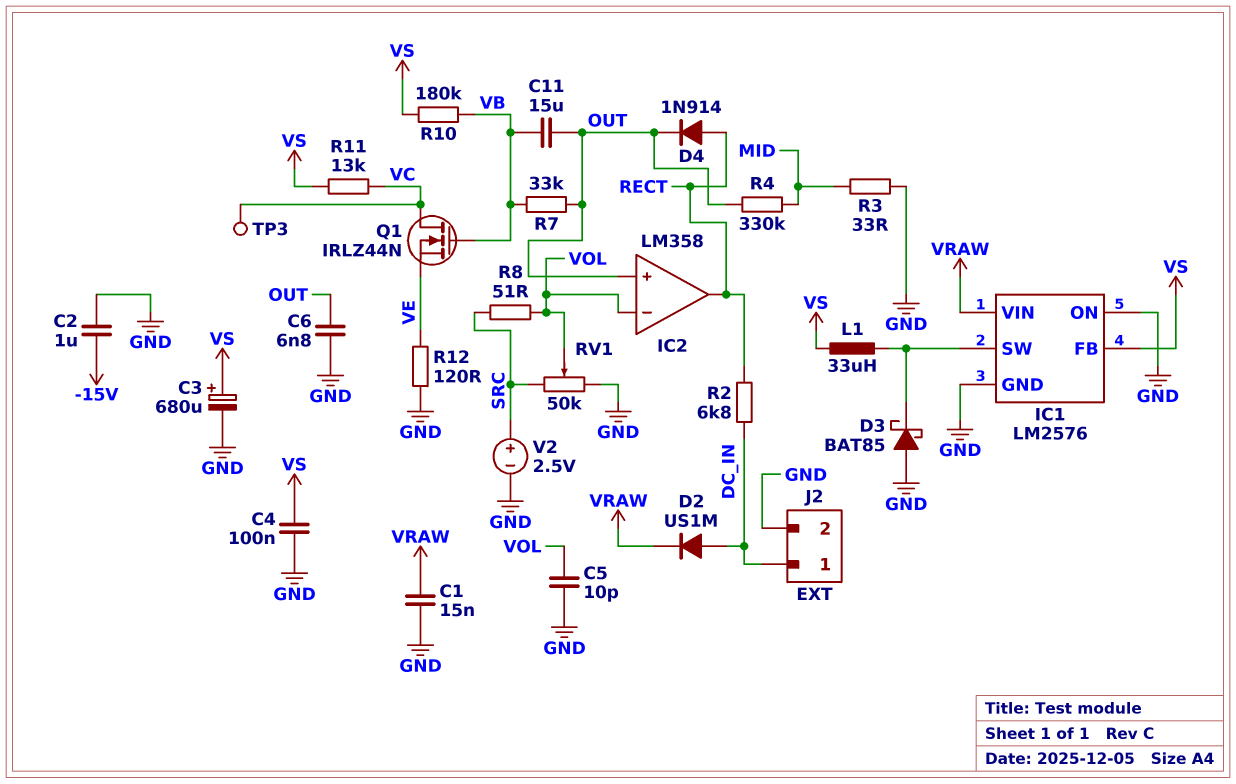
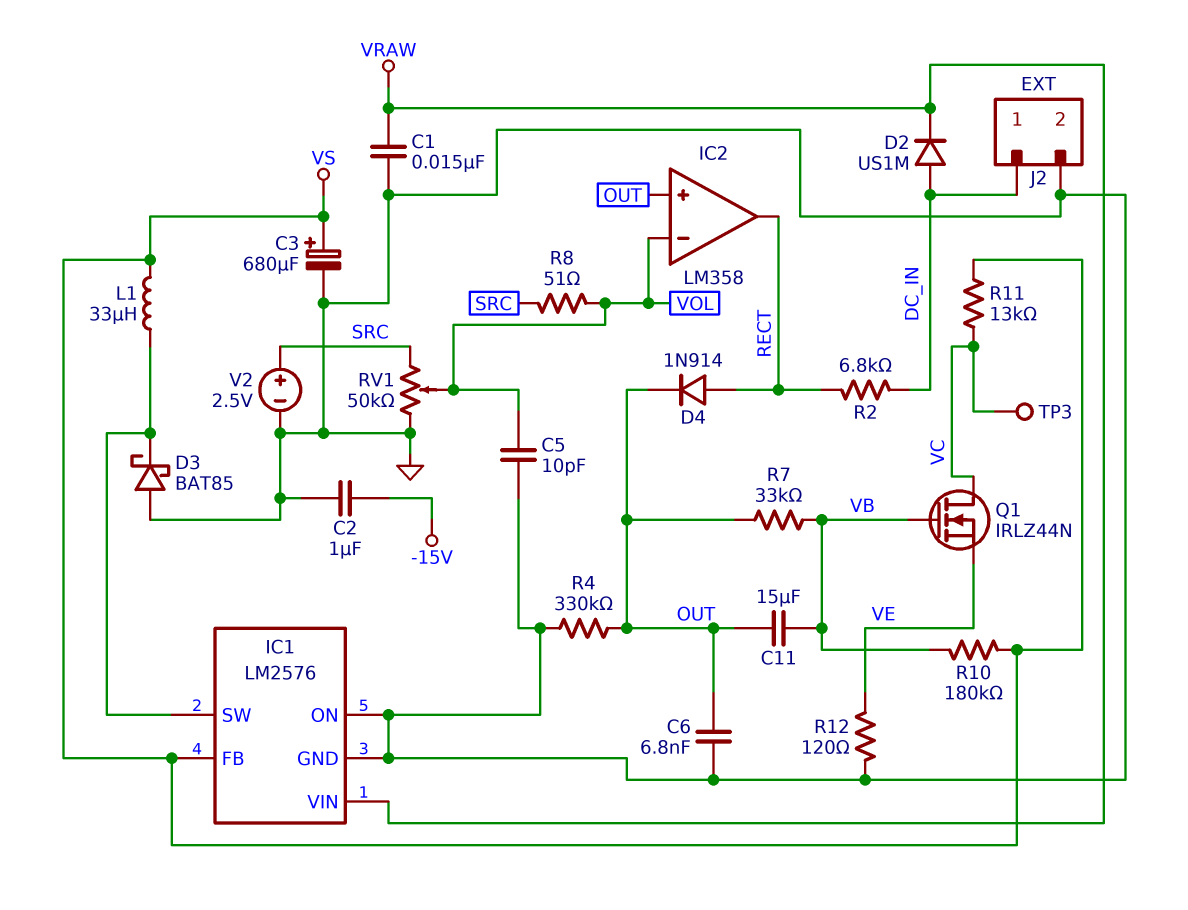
C4: 100nF (GND, VS) -> none
R3: 33 (GND, MID) -> none
R4: 330k (MID, OUT) -> 330k (GND, OUT)

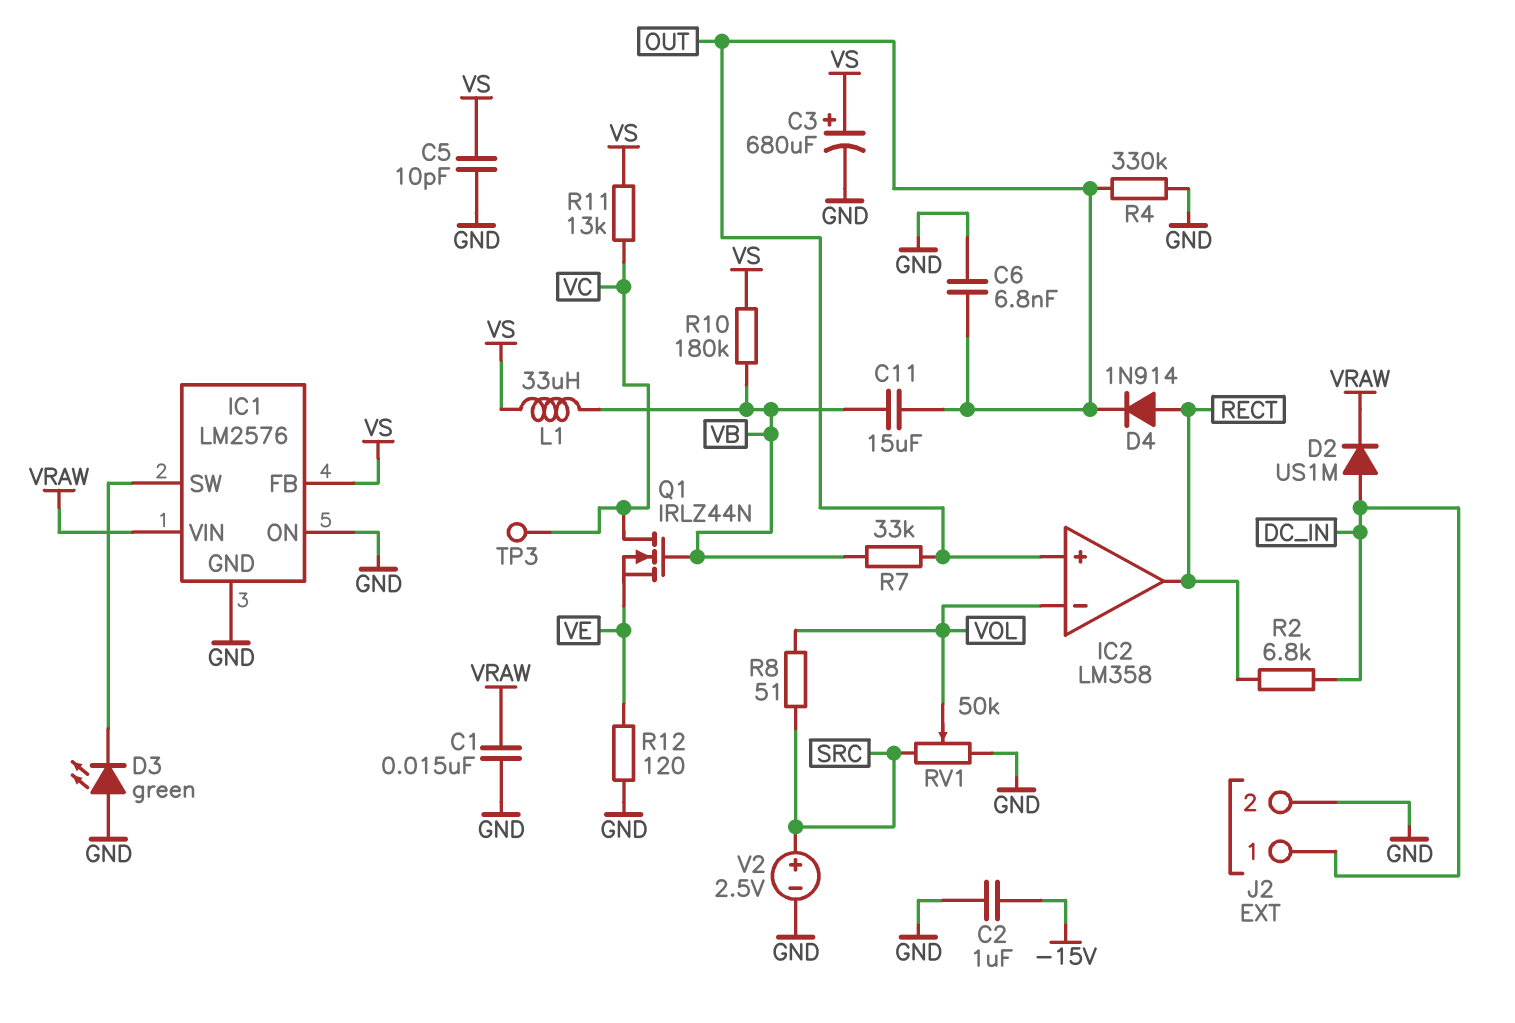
C5: 10pF (GND, VOL) -> 10pF (GND, VS)
D3: schottky BAT85 (A GND, K IC1/SW) -> LED green (A GND, K IC1/SW)
L1: 33uH (IC1/SW, VS) -> 33uH (VB, VS)

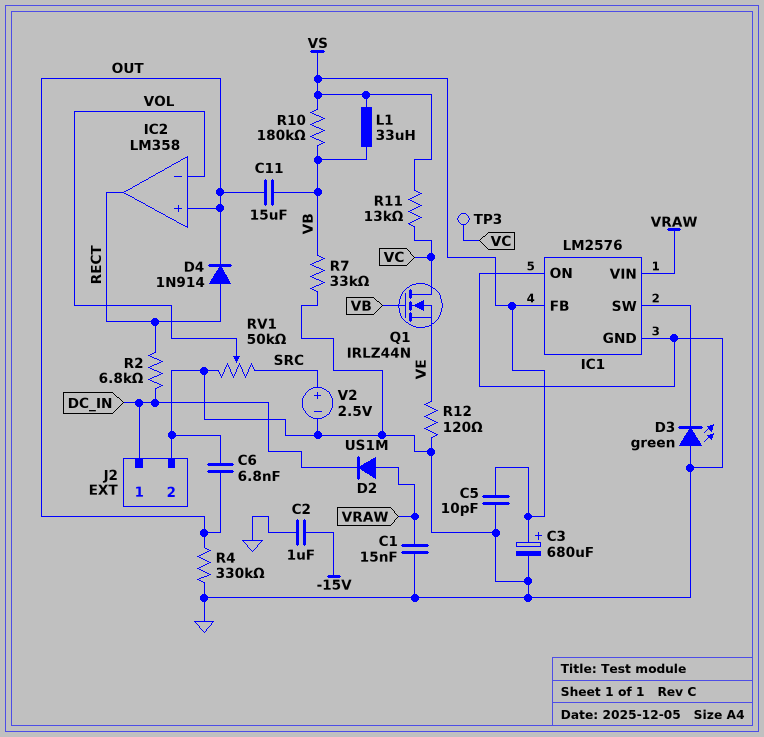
D2: diode US1M (A DC_IN, K VRAW) -> diode US1M (A VRAW, K DC_IN)
R7: 33k (OUT, VB) -> 33k (GND, VB)
R8: 51 (SRC, VOL) -> none

